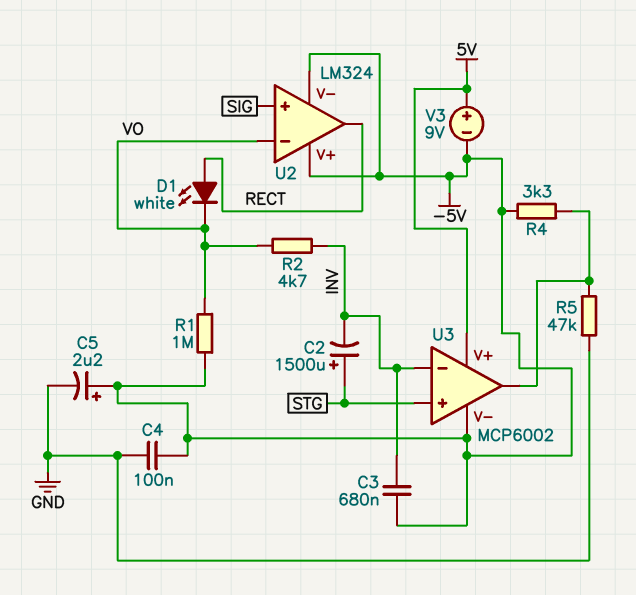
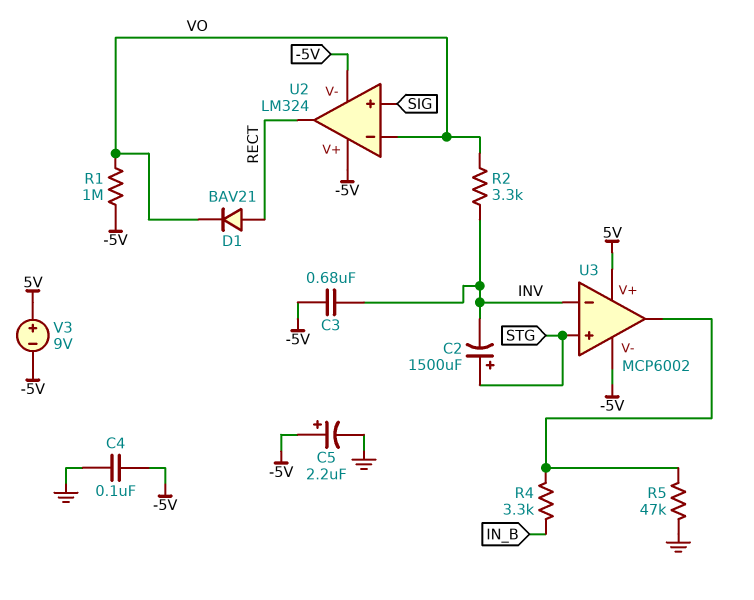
D1: LED white (A RECT, K VO) -> diode BAV21 (A RECT, K VO)
R2: 4.7k (INV, VO) -> 3.3k (INV, VO)
R4: 3.3k (-5V, U3/out) -> 3.3k (IN_B, U3/out)

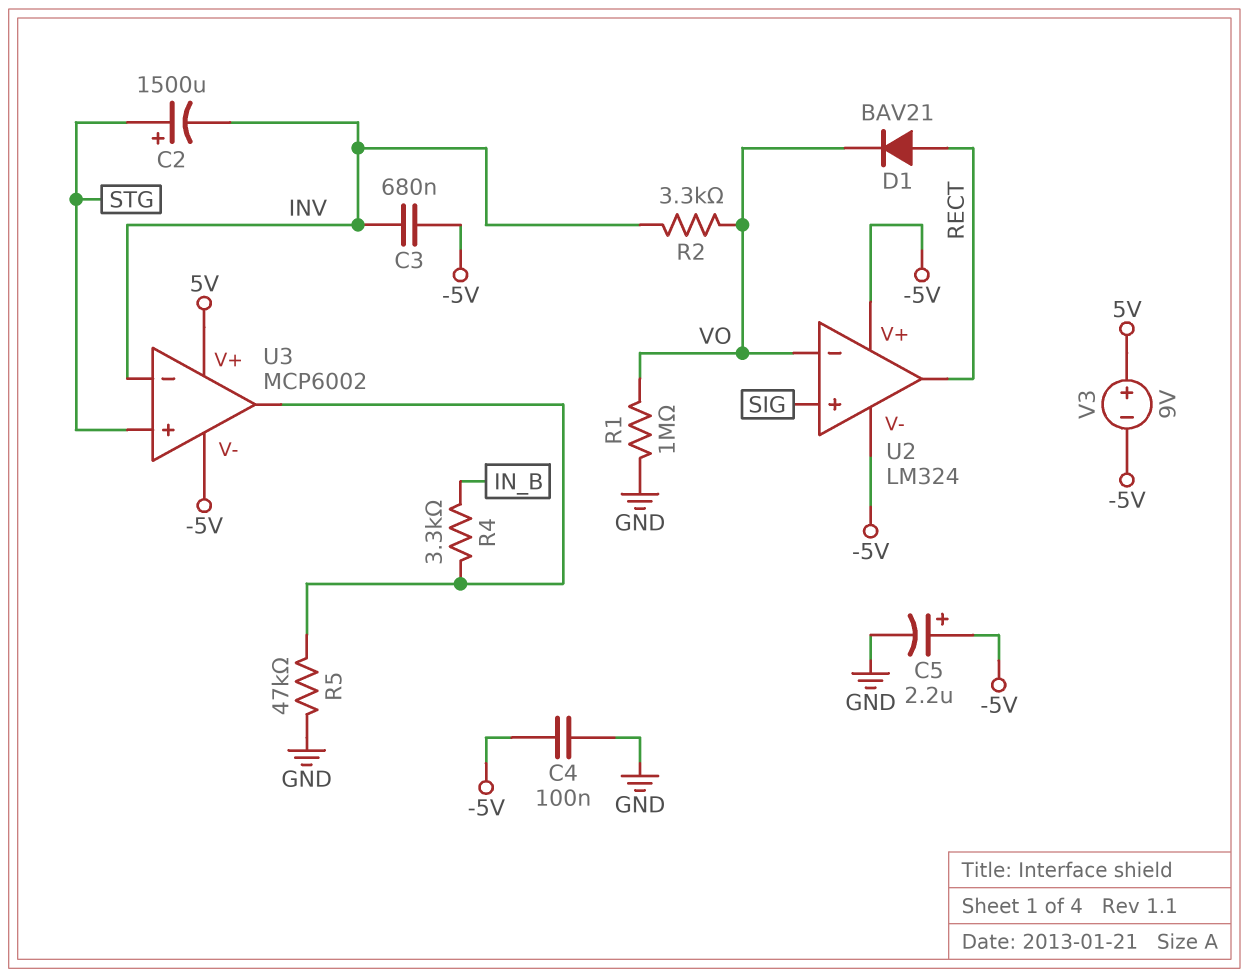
R1: 1M (-5V, VO) -> 1M (GND, VO)

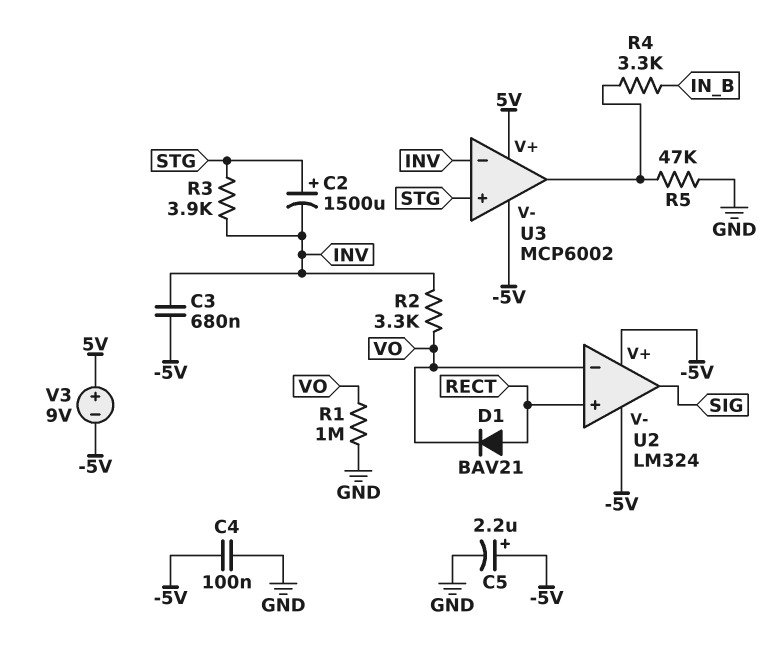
R3: none -> 3.9k (INV, STG)
U2 pin in+: SIG -> RECT
U2 pin out: RECT -> SIG

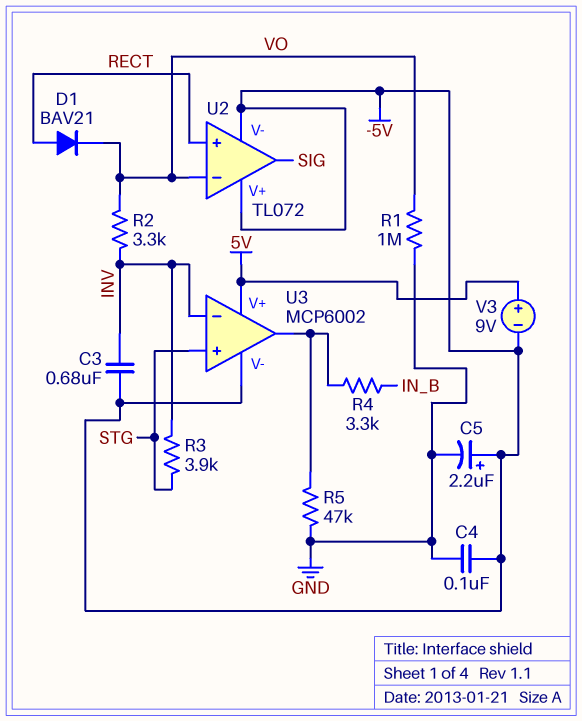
C2: 1500uF (plus STG, minus INV) -> none
U2: LM324 -> TL072

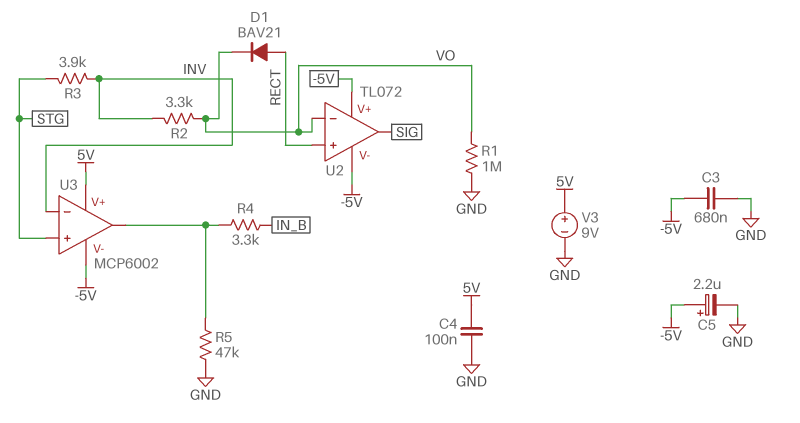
C3: 680nF (-5V, INV) -> 680nF (-5V, GND)
C4: 100nF (-5V, GND) -> 100nF (5V, GND)
V3: 9V (plus 5V, minus -5V) -> 9V (plus 5V, minus GND)

